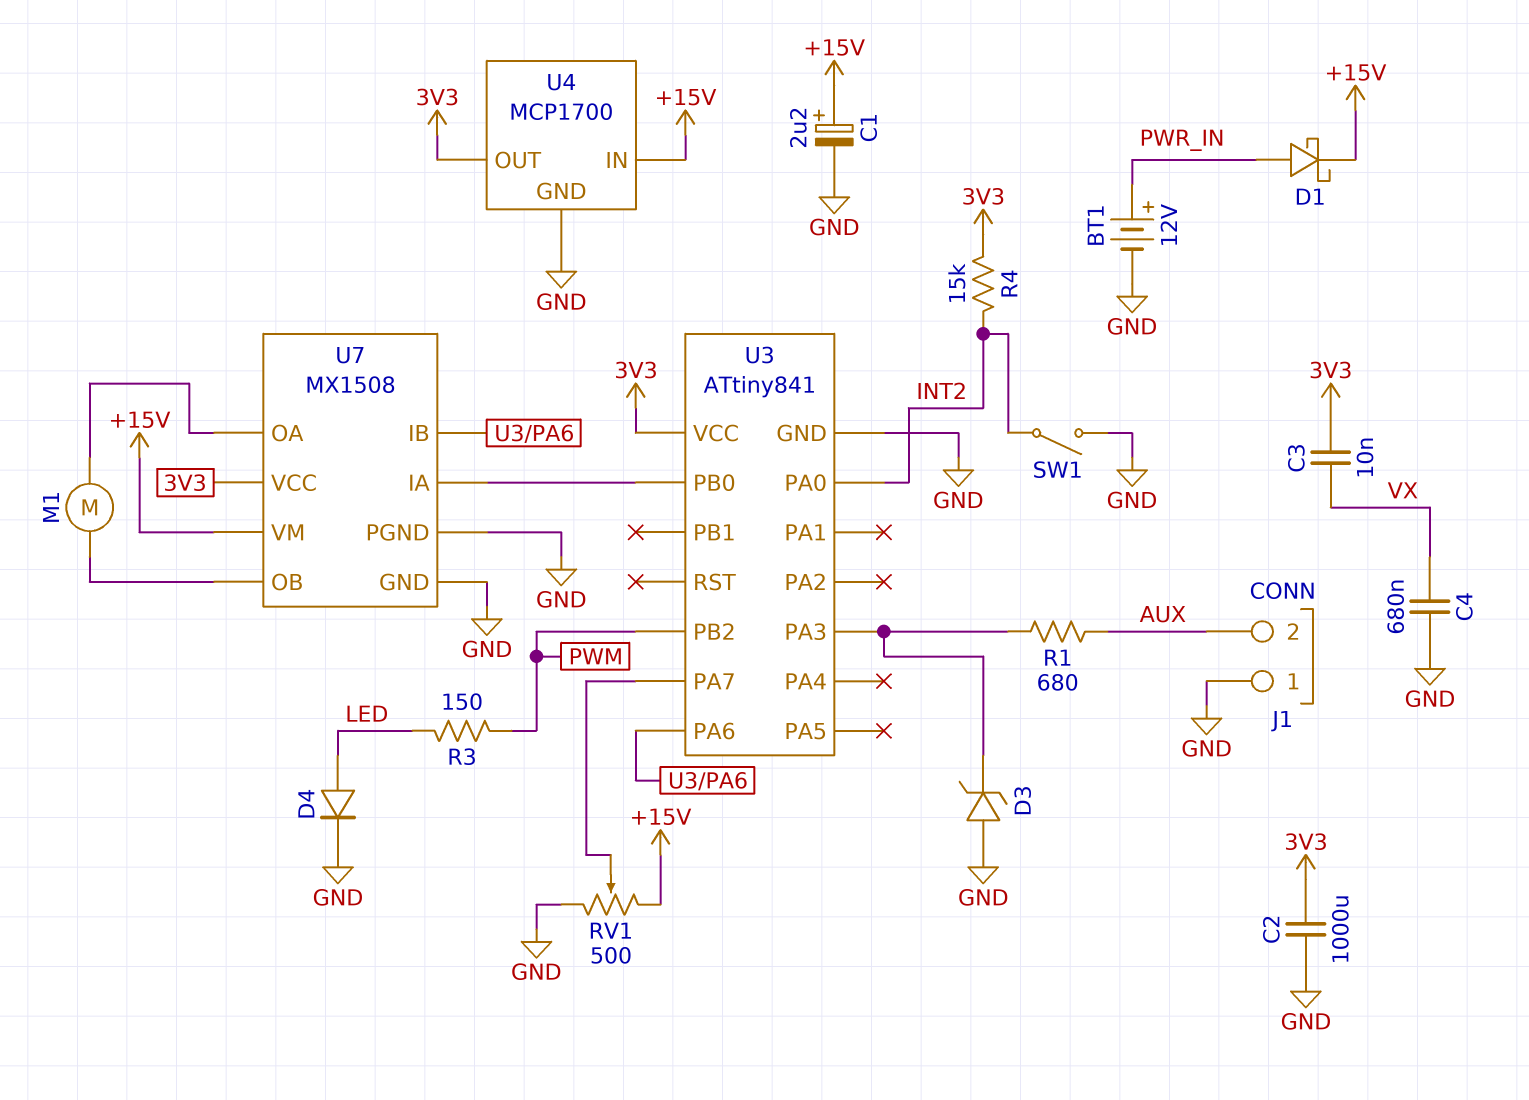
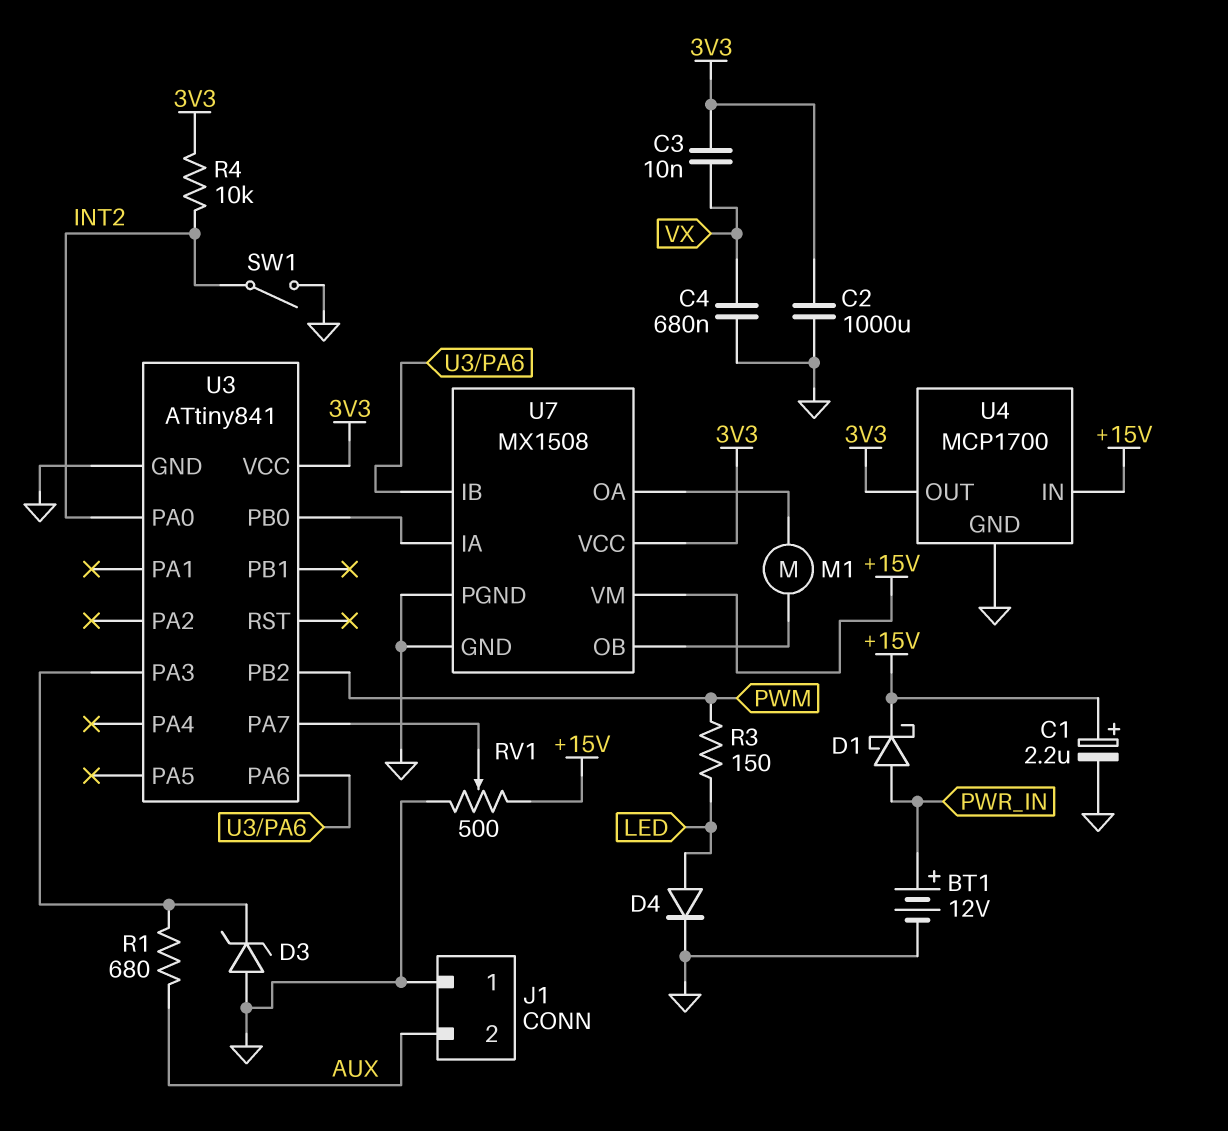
R4: 15k (3V3, INT2) -> 10k (3V3, INT2)

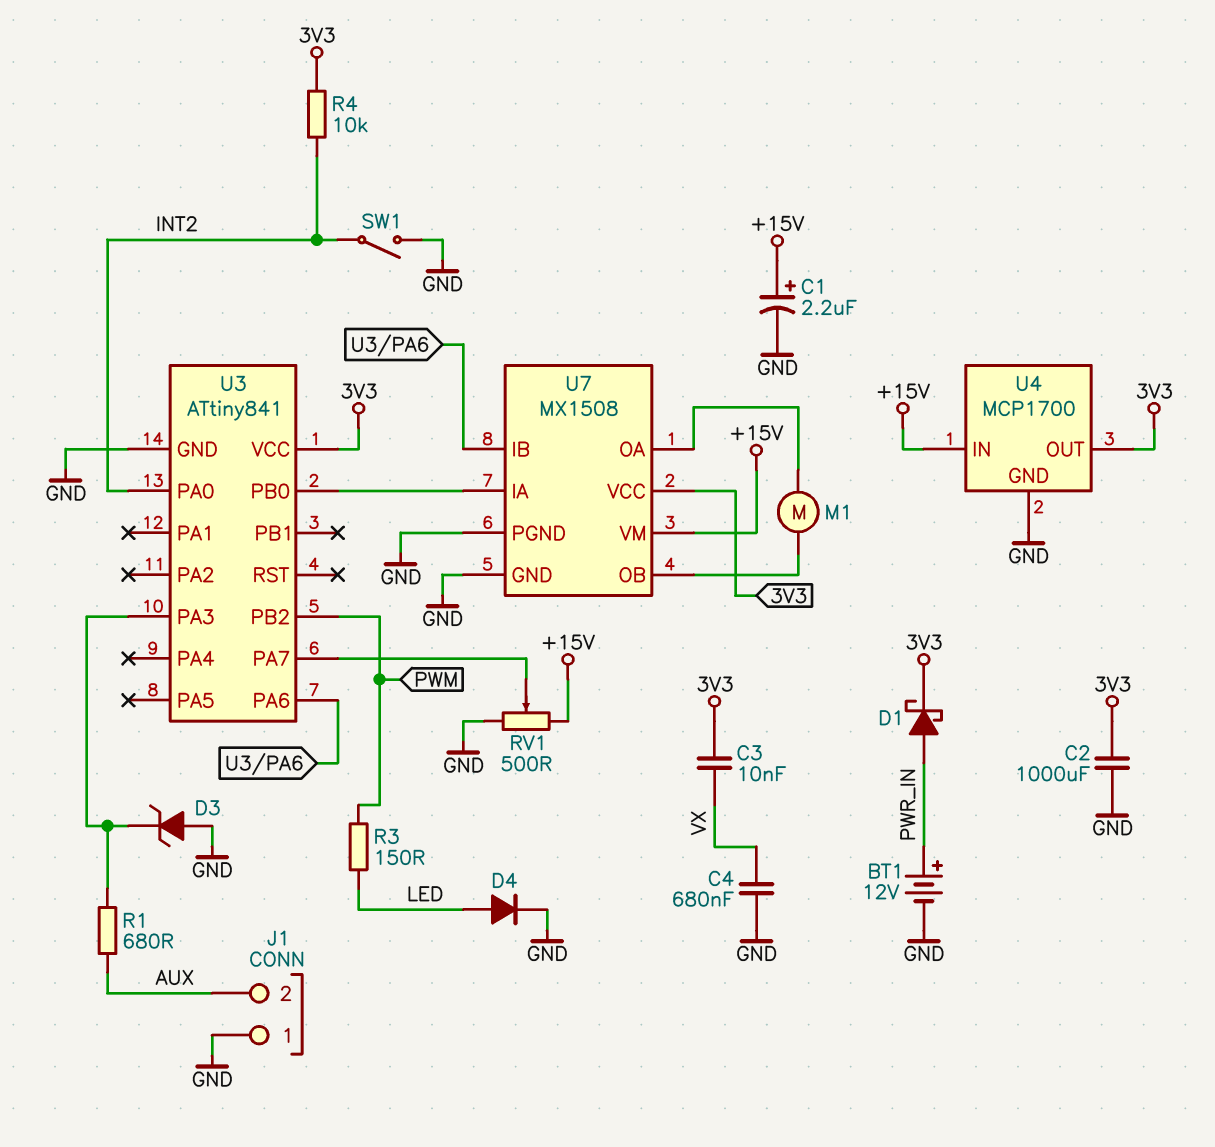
D1: schottky (A PWR_IN, K +15V) -> schottky (A PWR_IN, K 3V3)

